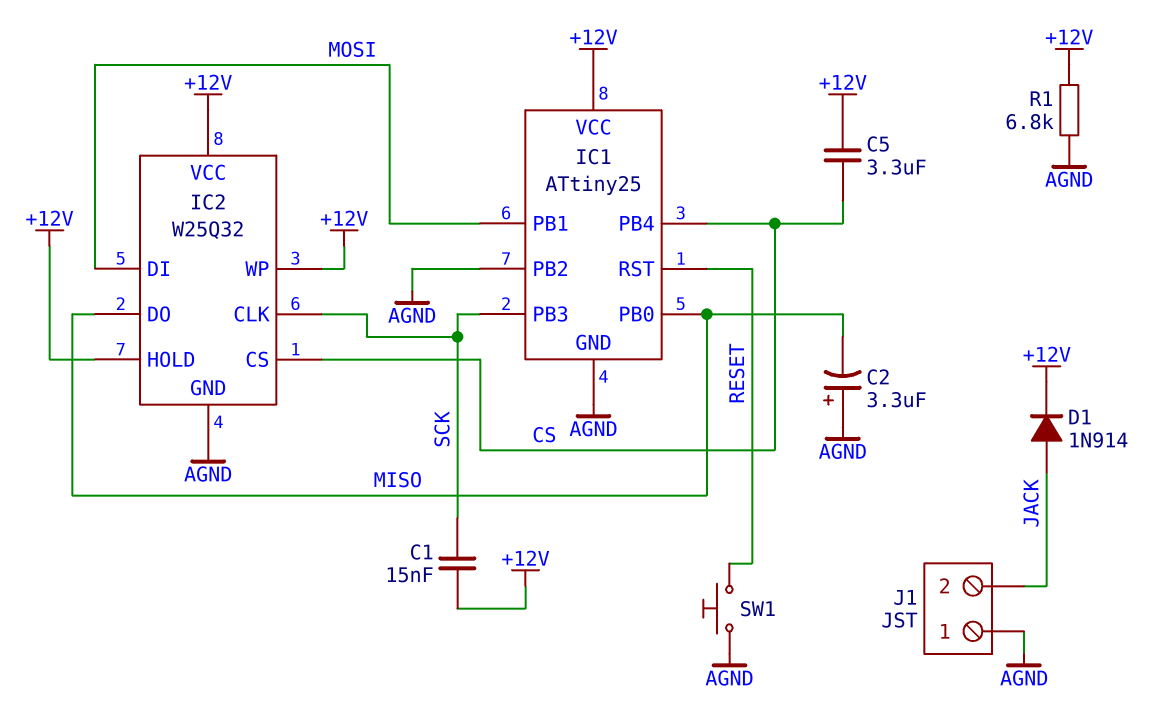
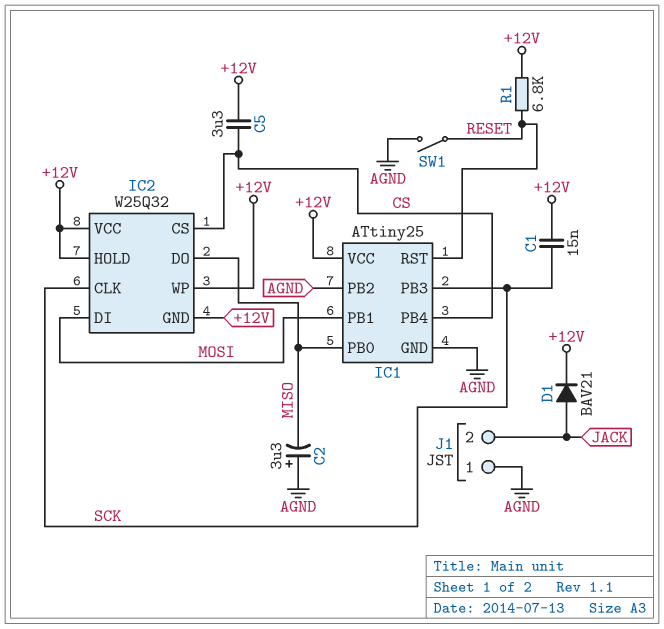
D1: diode 1N914 (A JACK, K +12V) -> diode BAV21 (A JACK, K +12V)
IC2 pin GND: AGND -> +12V
R1: 6.8k (+12V, AGND) -> 6.8k (+12V, RESET)
SW1: button (AGND, RESET) -> switch (AGND, RESET)

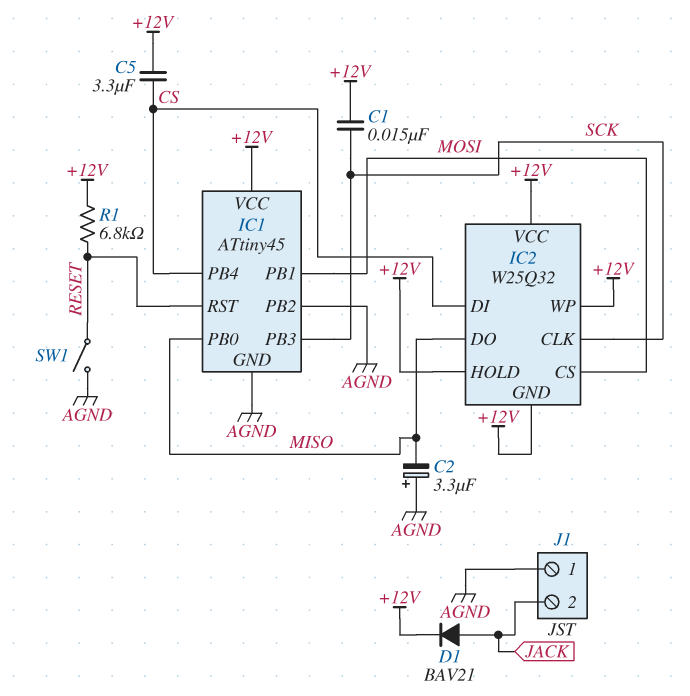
IC1: ATtiny25 -> ATtiny45
IC2 pin CS: CS -> MOSI
IC2 pin DI: MOSI -> CS

